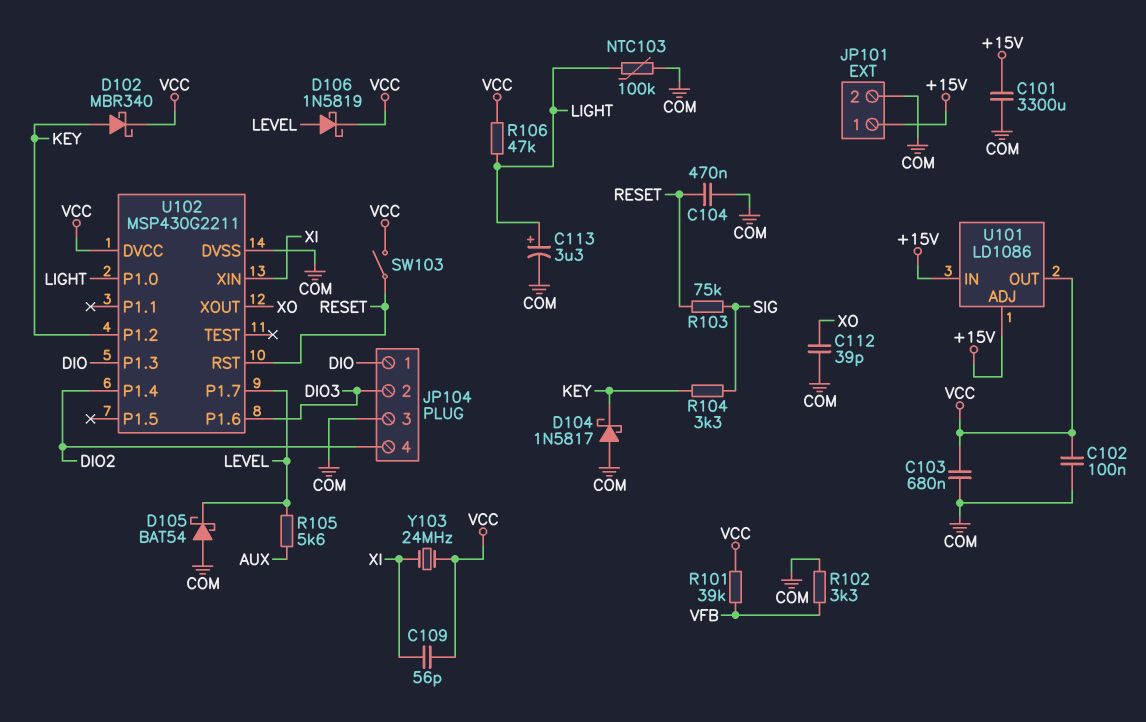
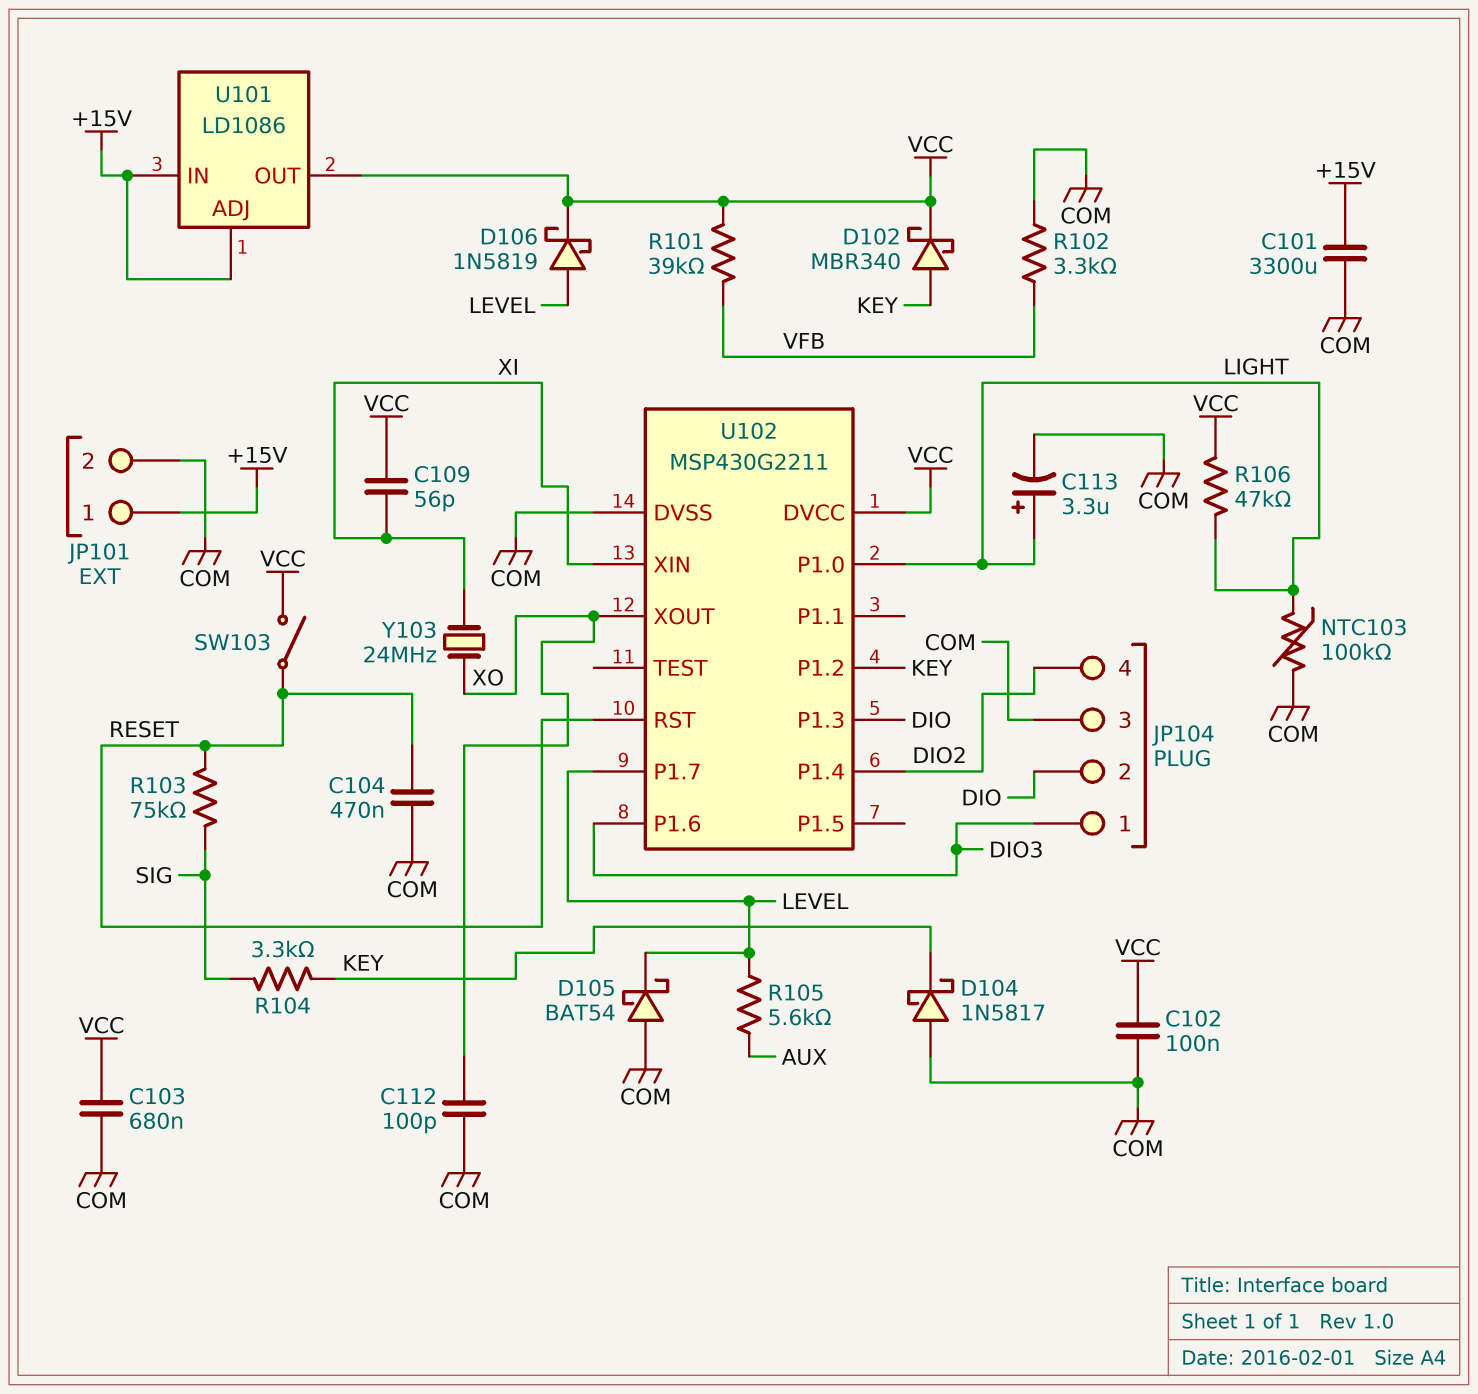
C112: 39pF (COM, XO) -> 100pF (COM, XO)
JP104 pin 1: DIO -> DIO3
JP104 pin 2: DIO3 -> DIO
Y103: 24MHz (VCC, XI) -> 24MHz (XI, XO)

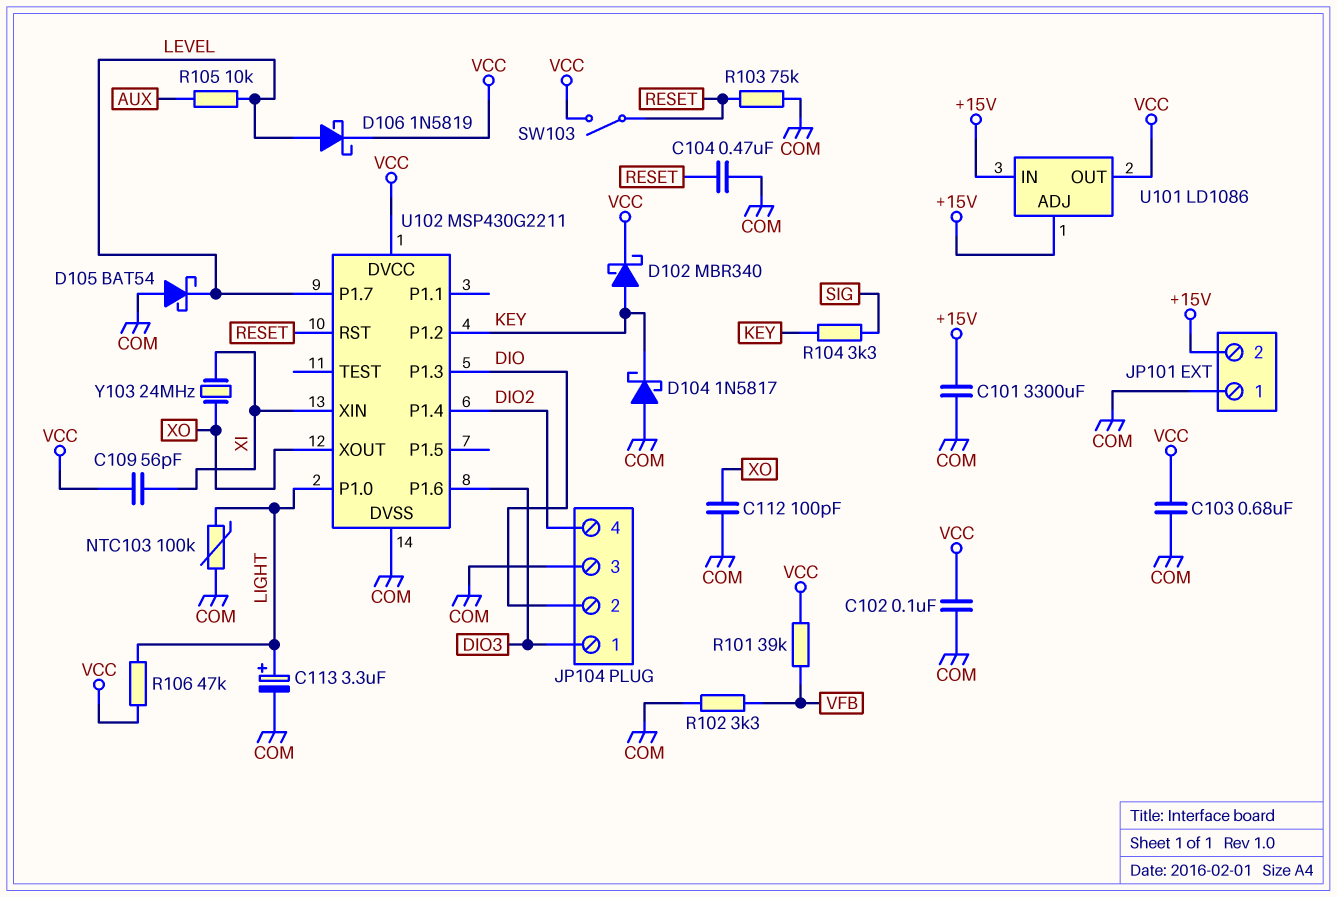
JP101 pin 1: +15V -> COM
JP101 pin 2: COM -> +15V
R103: 75k (RESET, SIG) -> 75k (COM, RESET)
R105: 5.6k (AUX, LEVEL) -> 10k (AUX, LEVEL)

